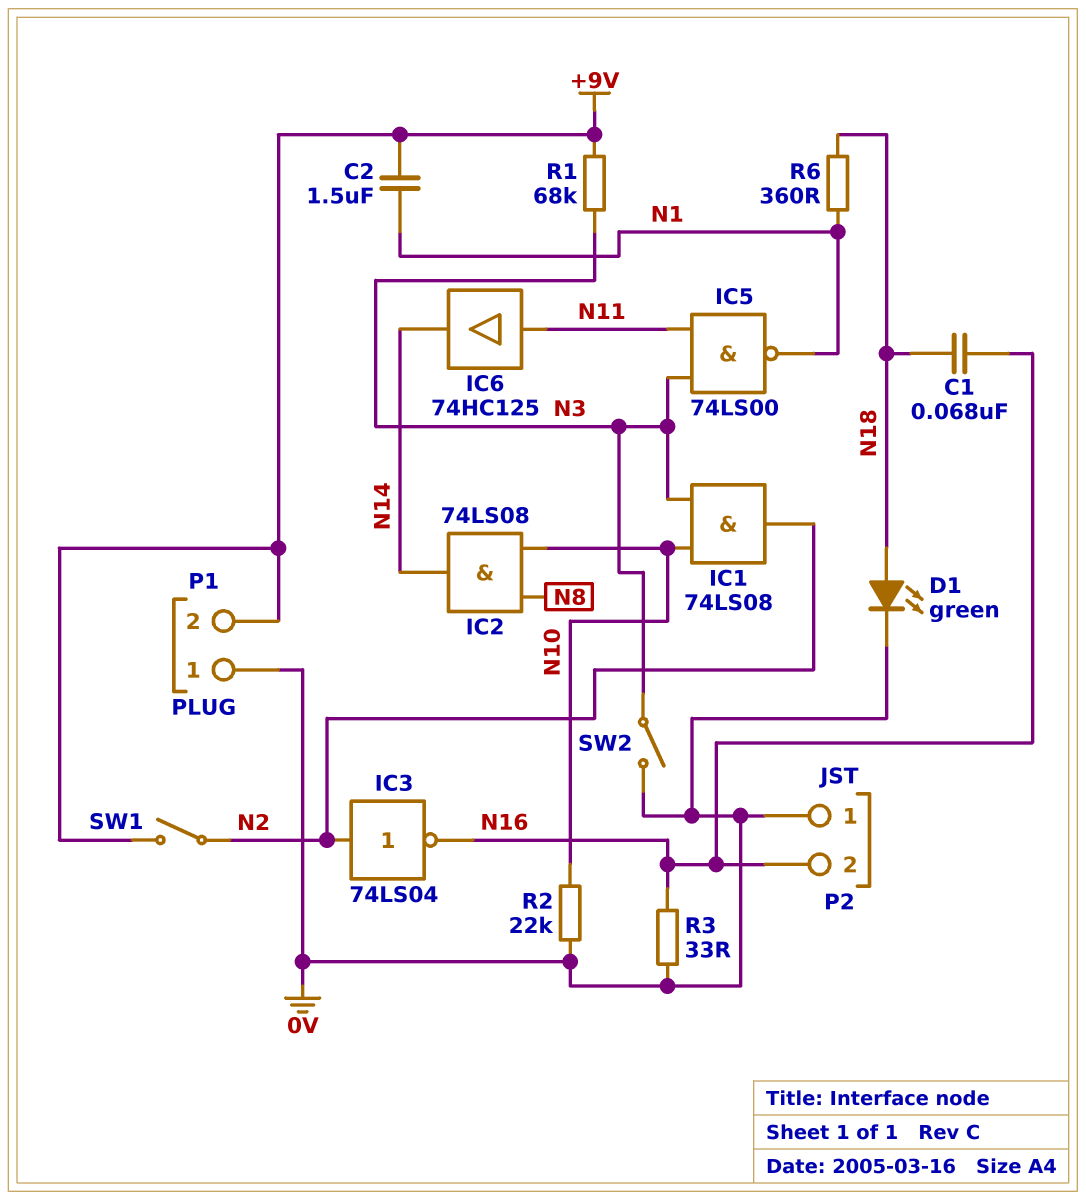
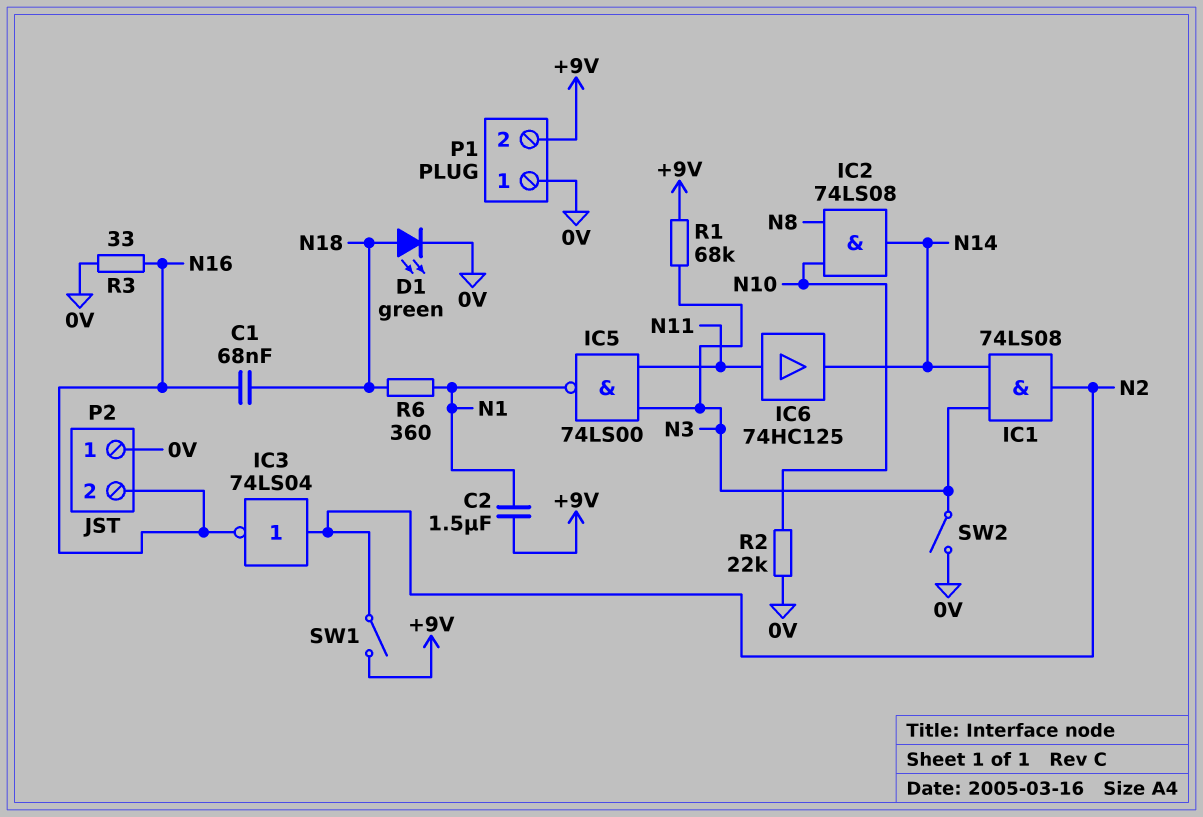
IC1: AND 74LS08 (in N3, in N10, out N2) -> AND 74LS08 (in N3, in N14, out N2)

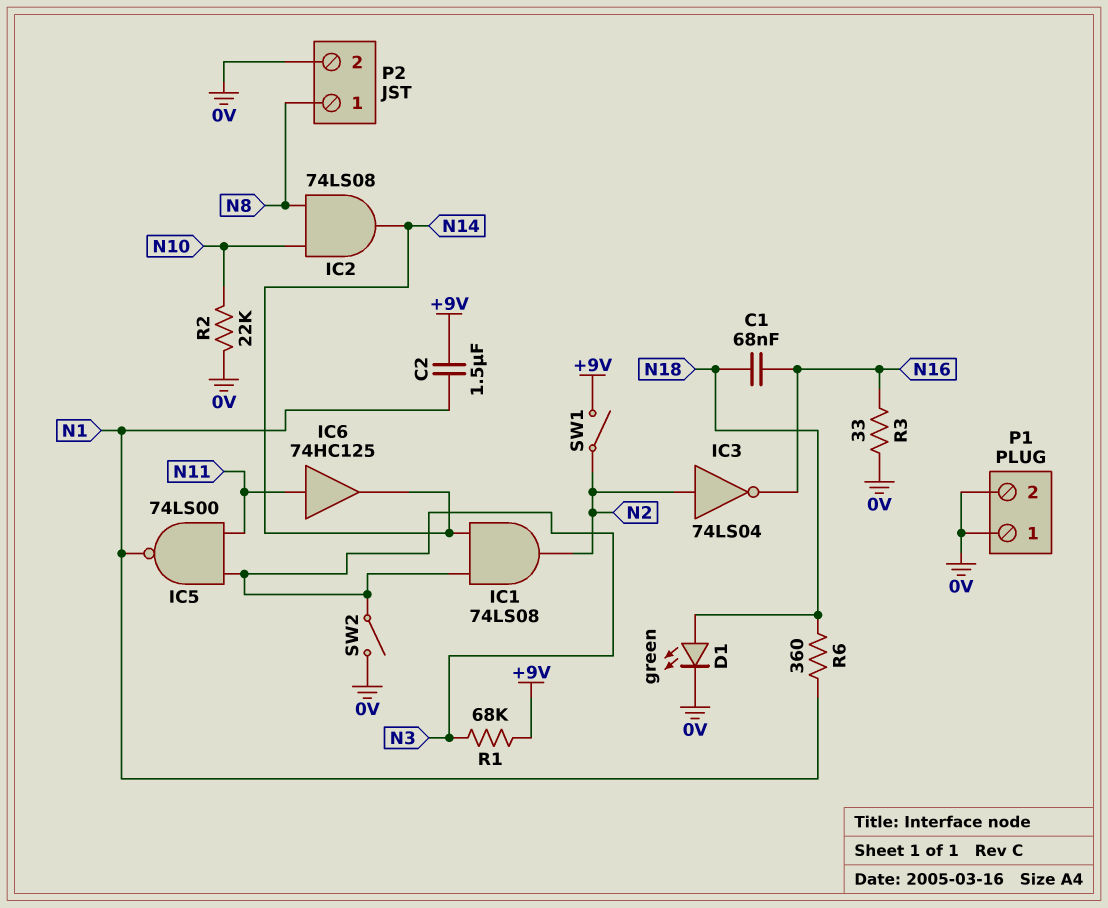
P1 pin 2: +9V -> 0V
P2 pin 1: 0V -> N8
P2 pin 2: N16 -> 0V

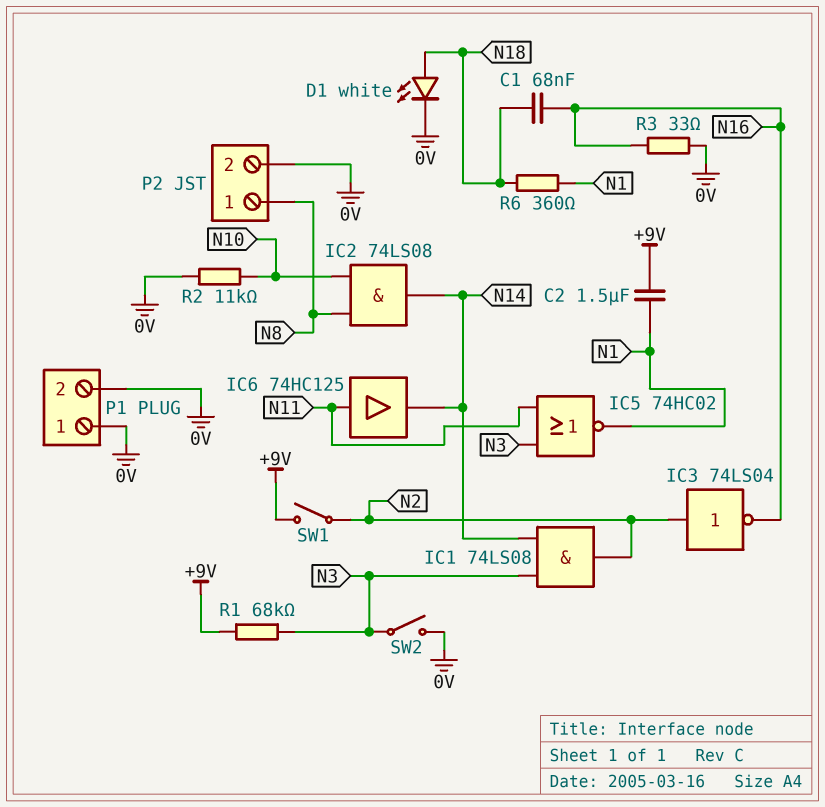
D1: LED green (A N18, K 0V) -> LED white (A N18, K 0V)
IC5: NAND 74LS00 (in N3, in N11, out N1) -> NOR 74HC02 (in N3, in N11, out N1)
R2: 22k (0V, N10) -> 11k (0V, N10)

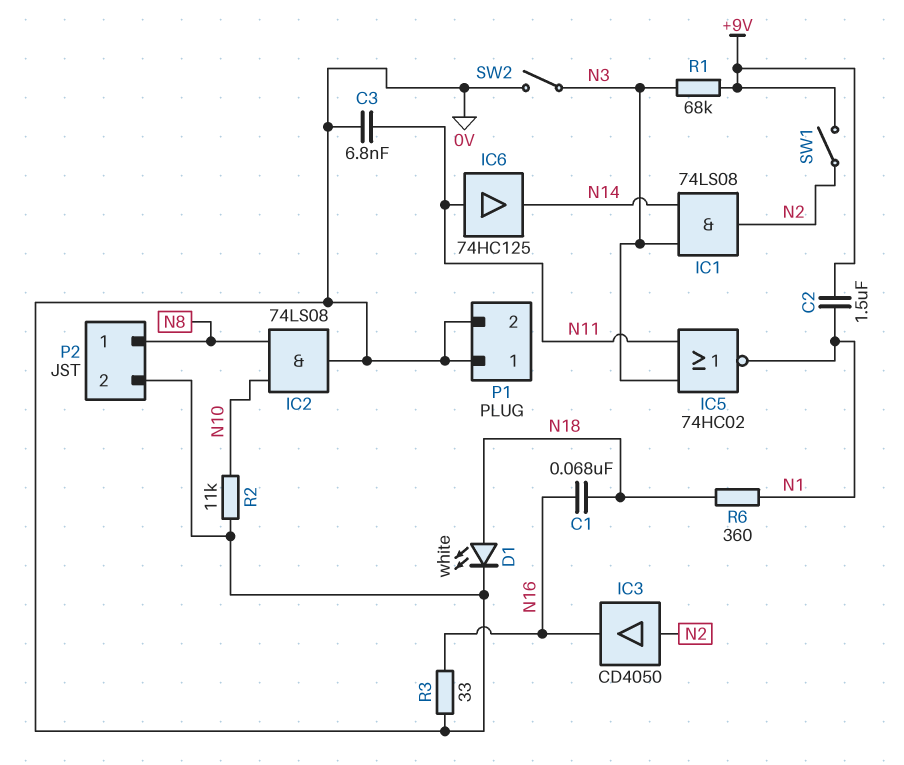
C3: none -> 6.8nF (0V, N11)
IC2: AND 74LS08 (in N8, in N10, out N14) -> AND 74LS08 (in N8, in N10, out 0V)
IC3: NOT 74LS04 (in N2, out N16) -> buffer CD4050 (in N2, out N16)

